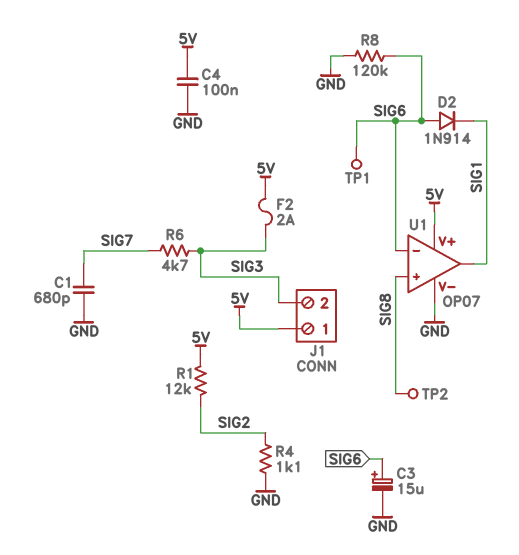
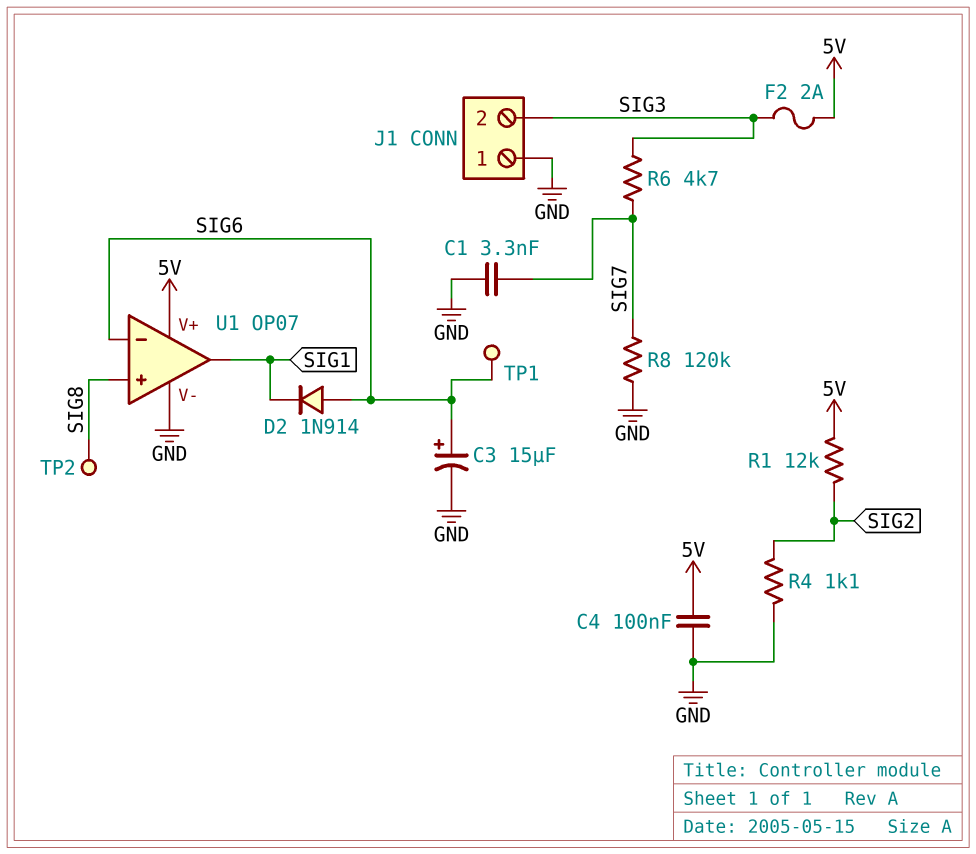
C1: 680pF (GND, SIG7) -> 3.3nF (GND, SIG7)
J1 pin 1: 5V -> GND
R8: 120k (GND, SIG6) -> 120k (GND, SIG7)

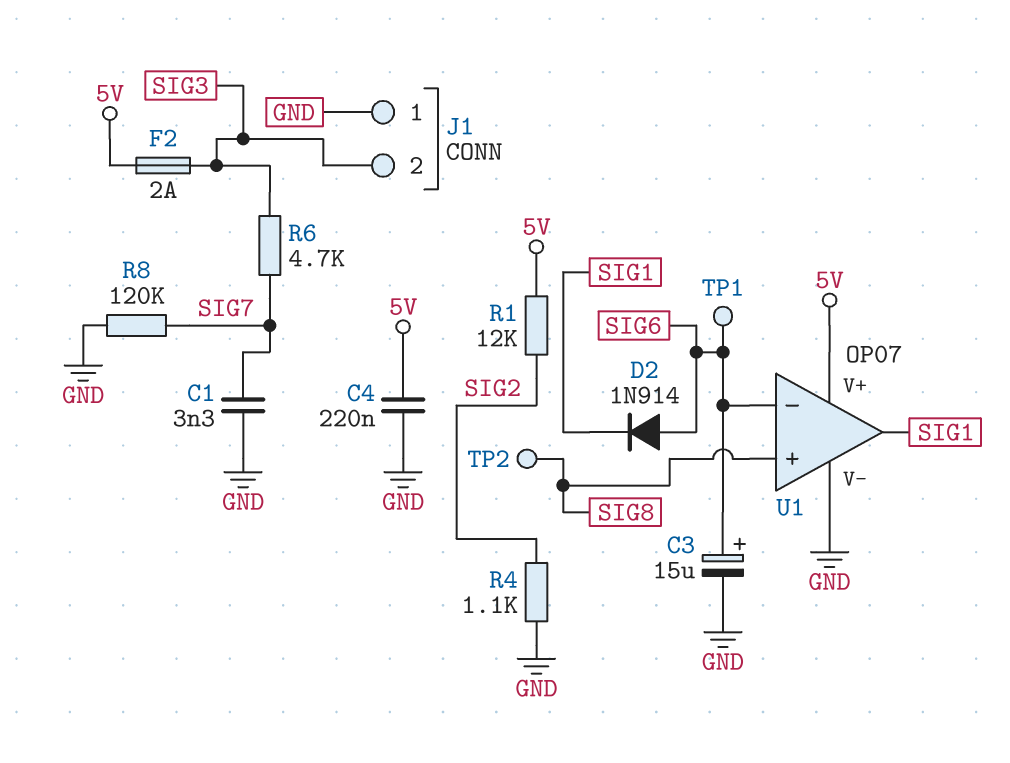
C4: 100nF (5V, GND) -> 220nF (5V, GND)

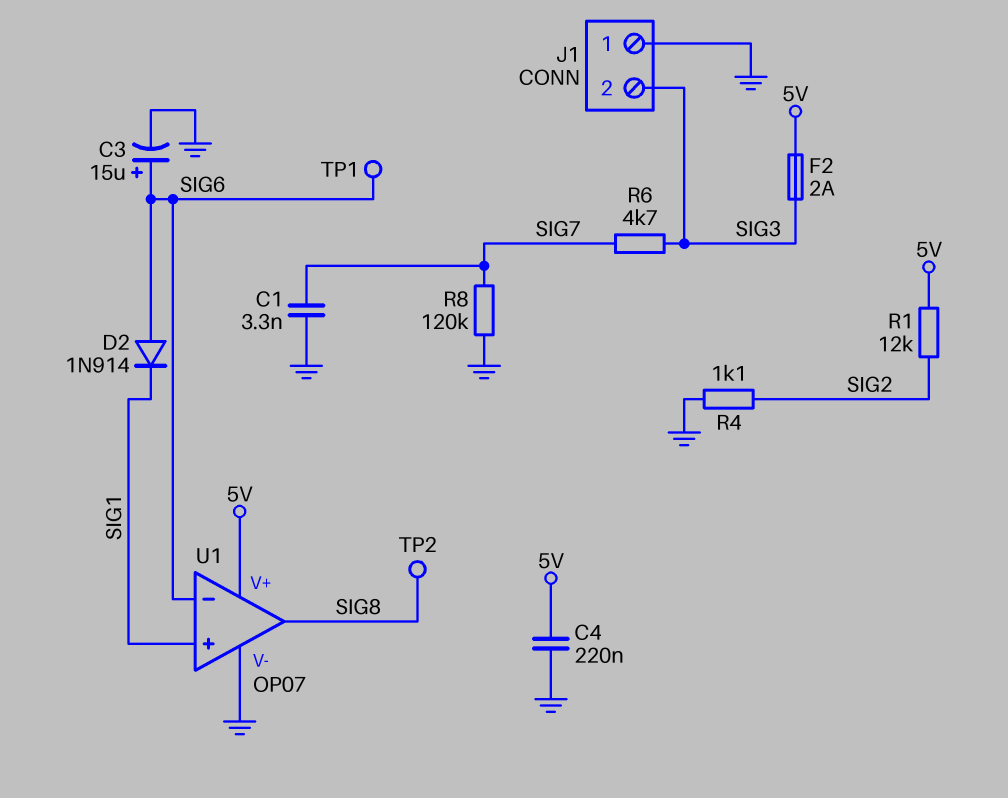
U1 pin in+: SIG8 -> SIG1
U1 pin out: SIG1 -> SIG8

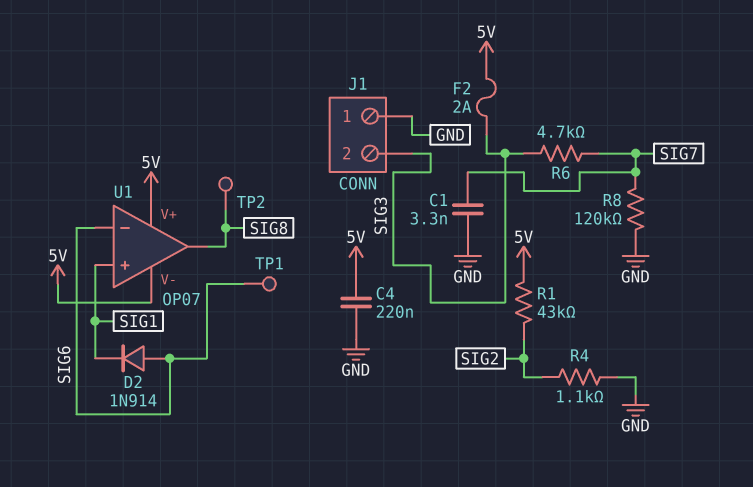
C3: 15uF (plus SIG6, minus GND) -> none
R1: 12k (5V, SIG2) -> 43k (5V, SIG2)
U1 pin V-: GND -> 5V

